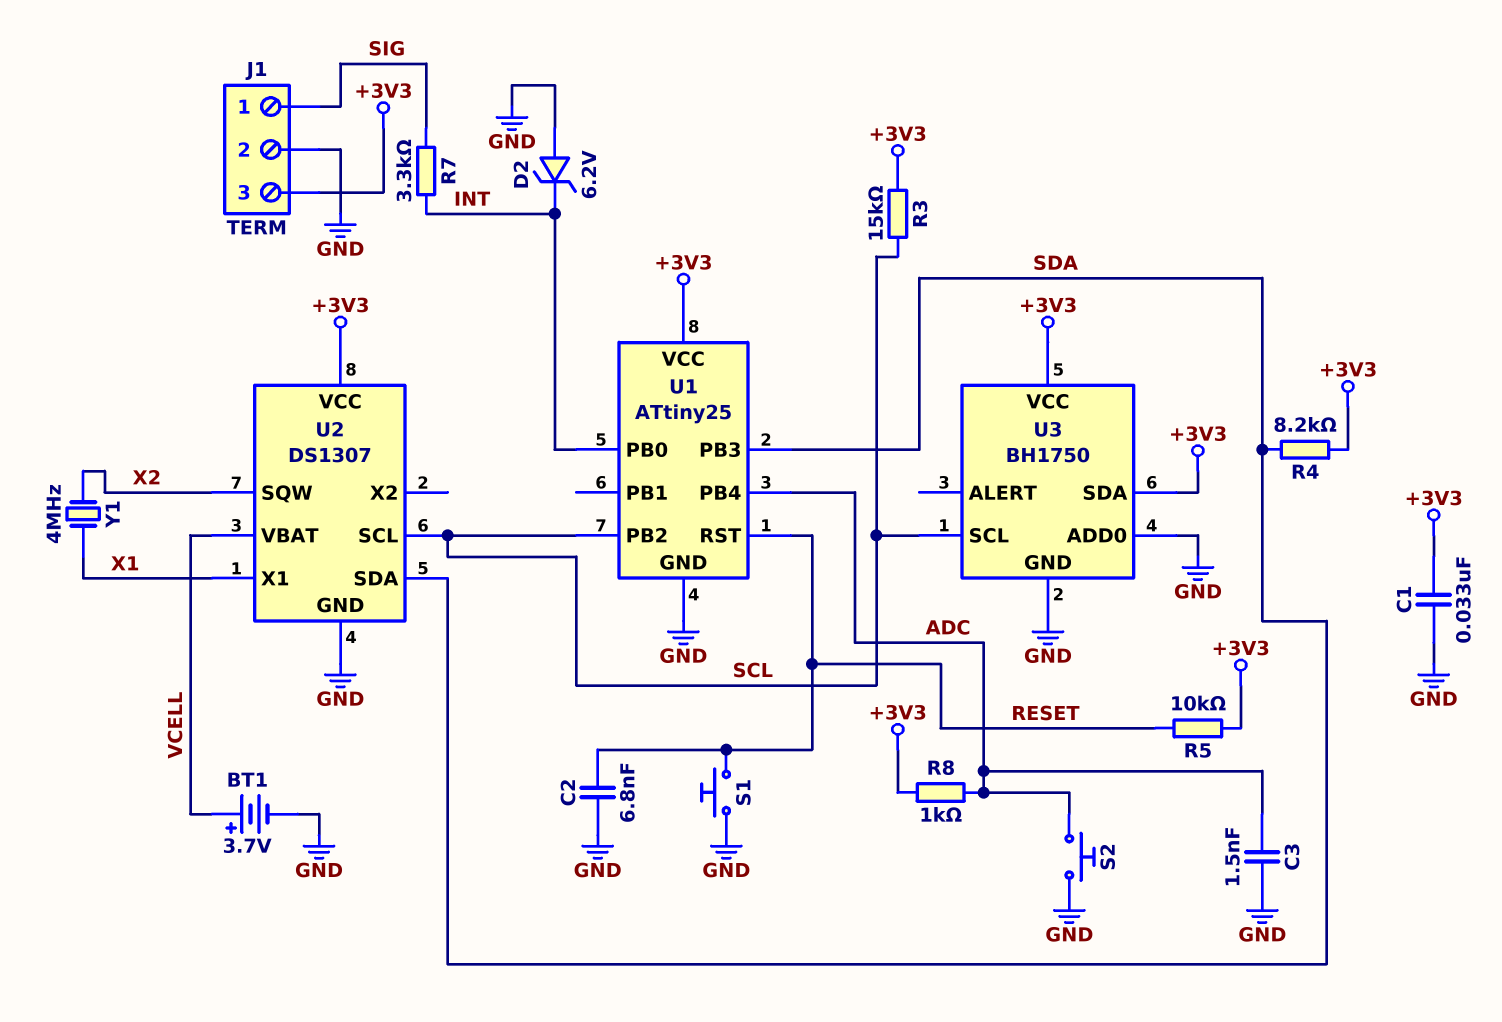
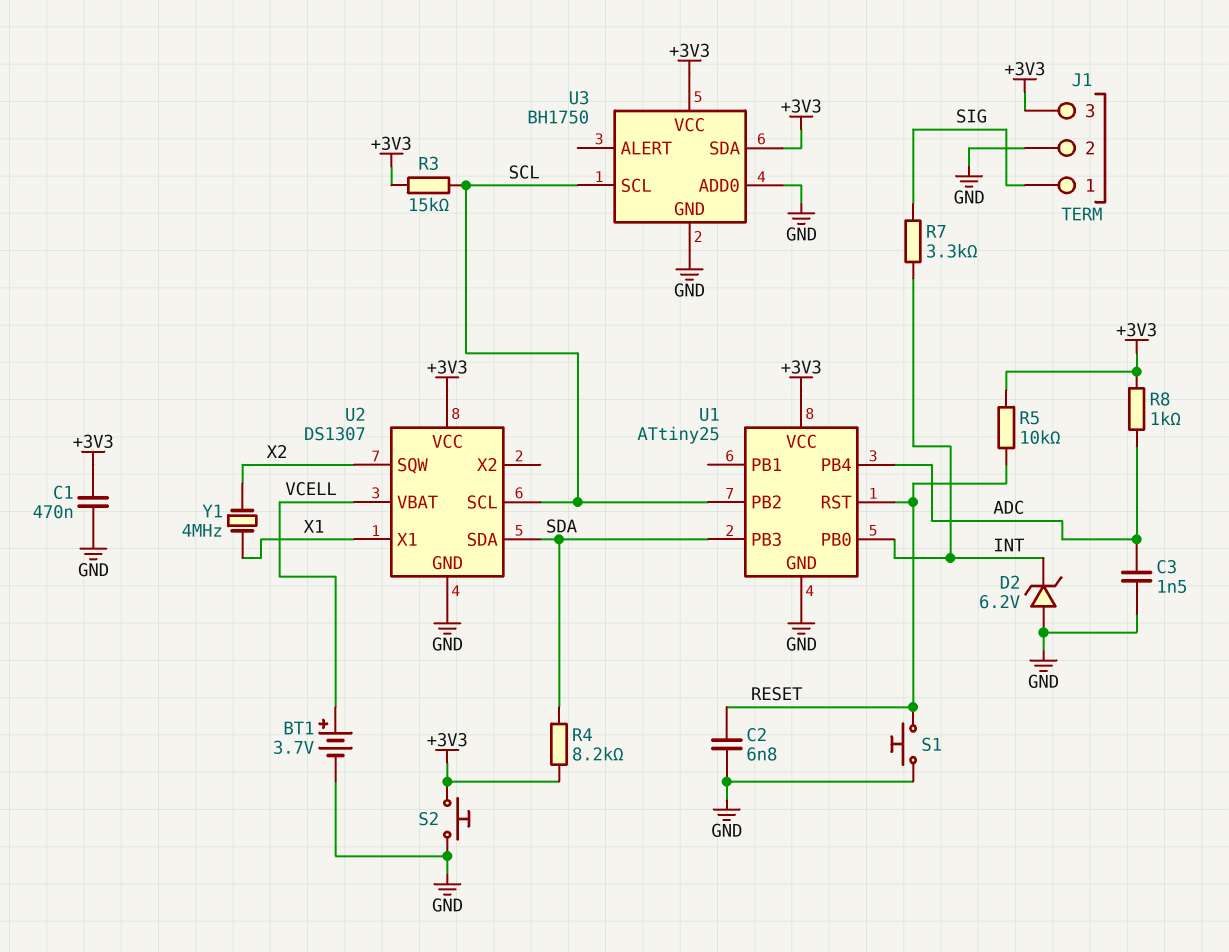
C1: 33nF (+3V3, GND) -> 470nF (+3V3, GND)
S2: button (ADC, GND) -> button (+3V3, GND)

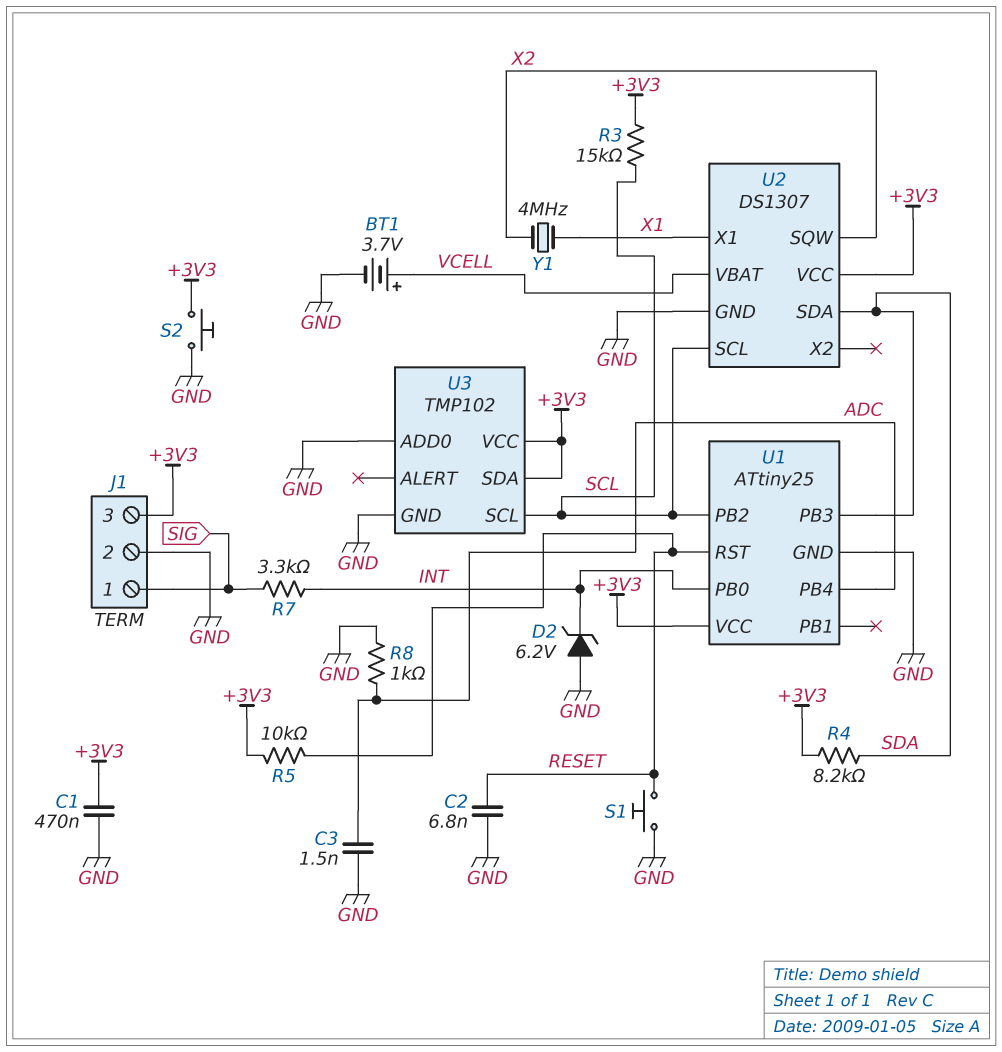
R8: 1k (+3V3, ADC) -> 1k (ADC, GND)
U3: BH1750 -> TMP102

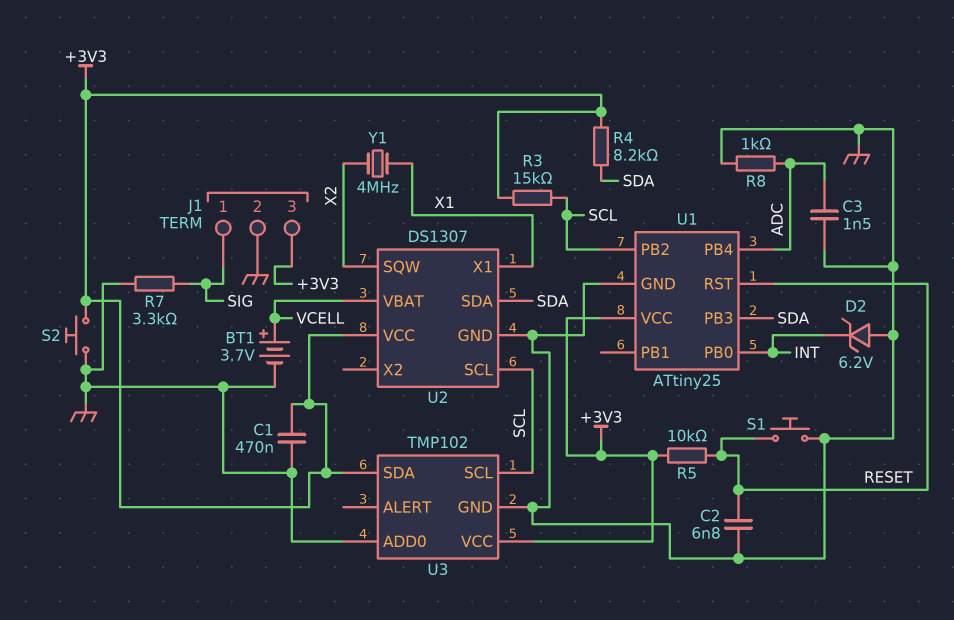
R7: 3.3k (INT, SIG) -> 3.3k (GND, SIG)

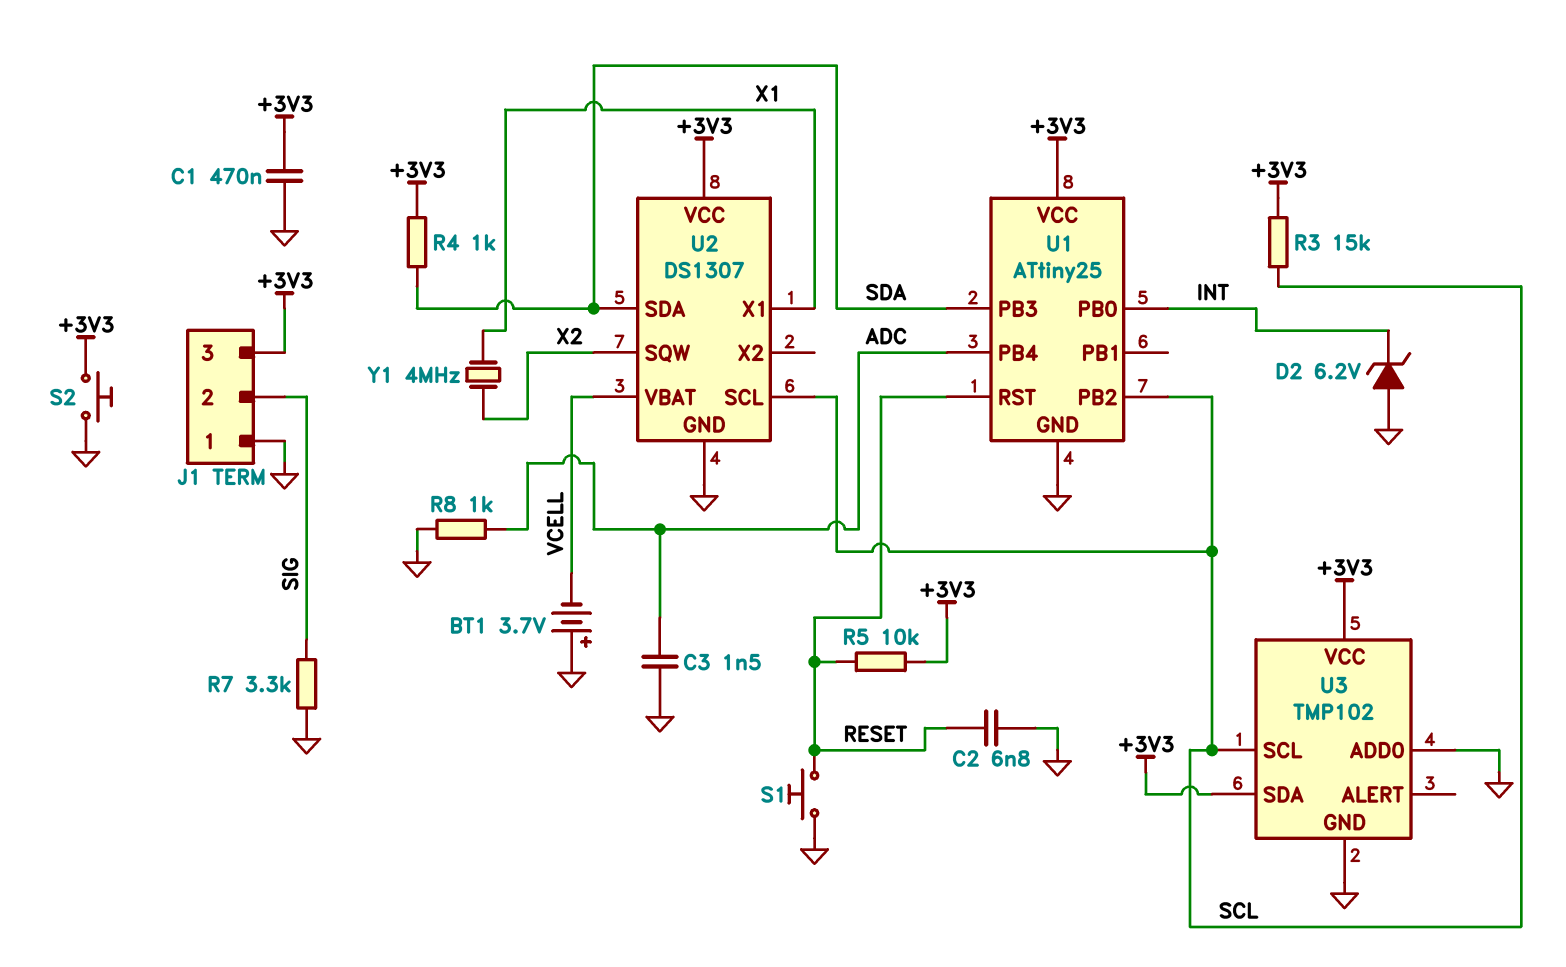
BT1: 3.7V (plus VCELL, minus GND) -> 3.7V (plus GND, minus VCELL)
J1 pin 1: SIG -> GND
J1 pin 2: GND -> SIG
R4: 8.2k (+3V3, SDA) -> 1k (+3V3, SDA)

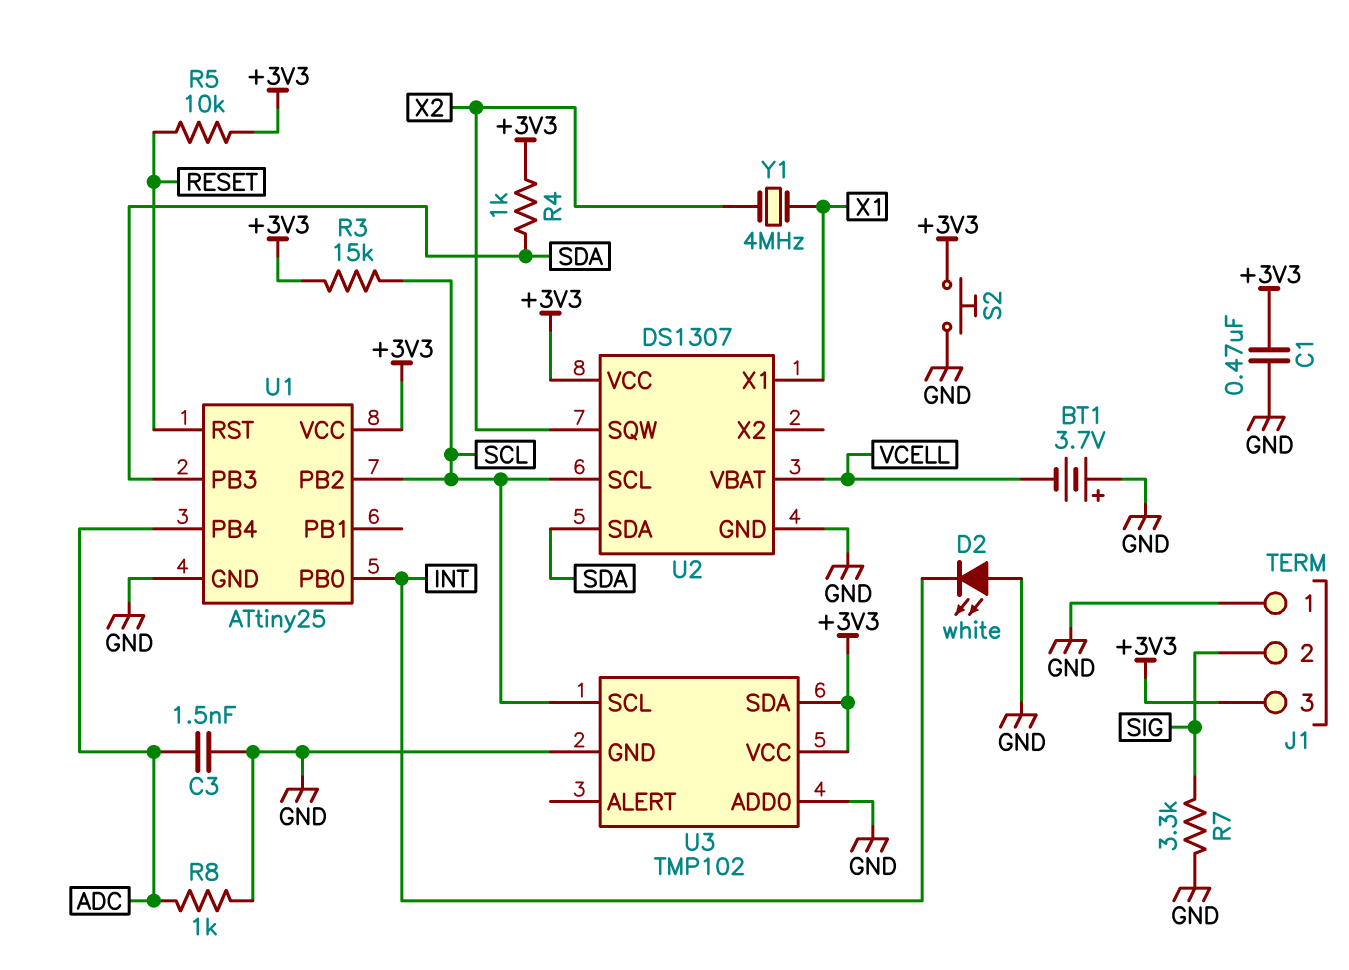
C2: 6.8nF (GND, RESET) -> none
D2: zener 6.2V (A GND, K INT) -> LED white (A GND, K INT)
S1: button (GND, RESET) -> none

